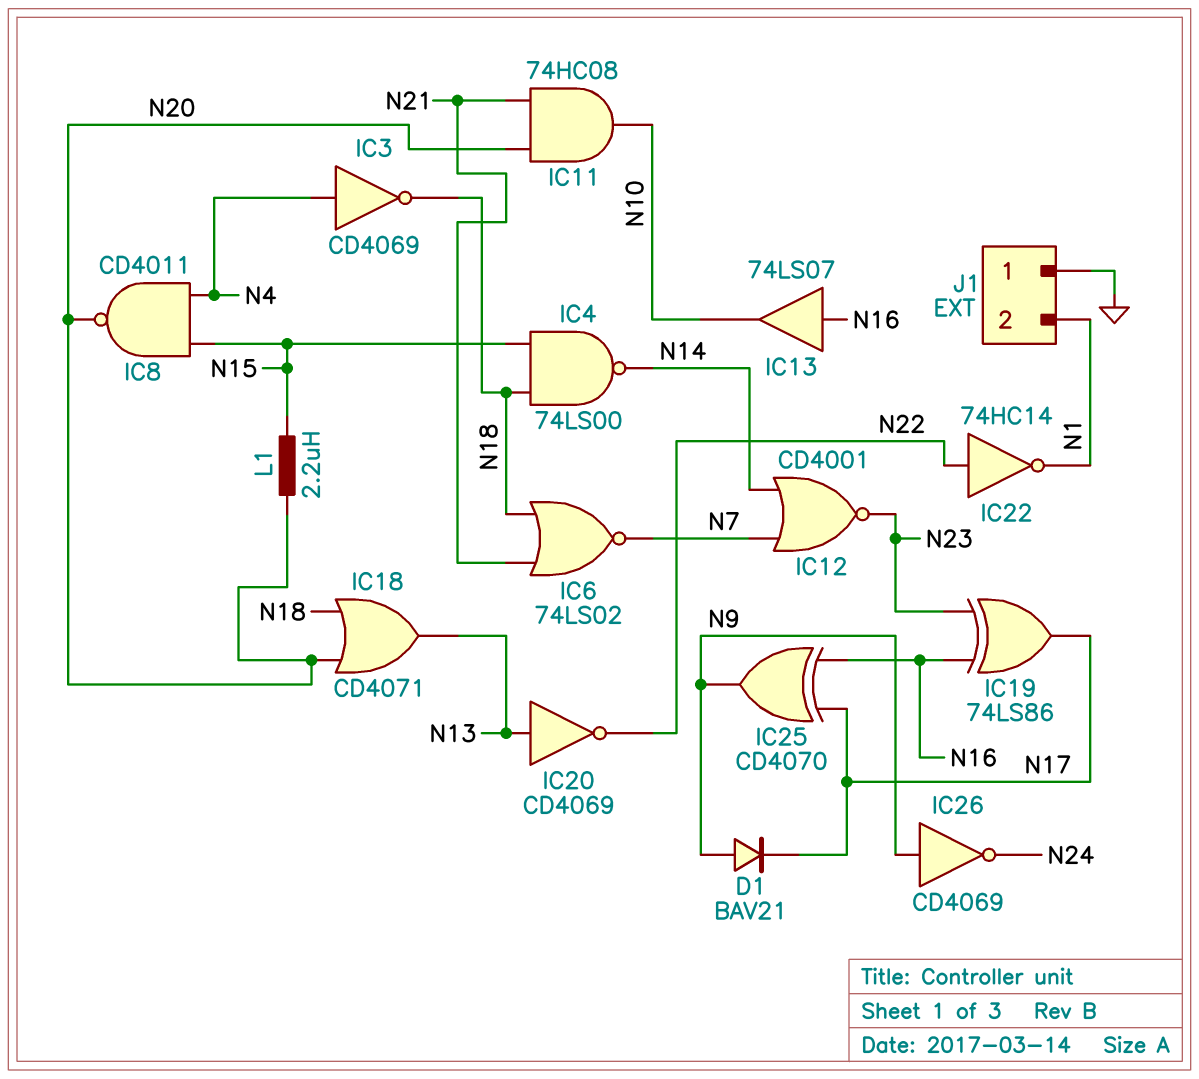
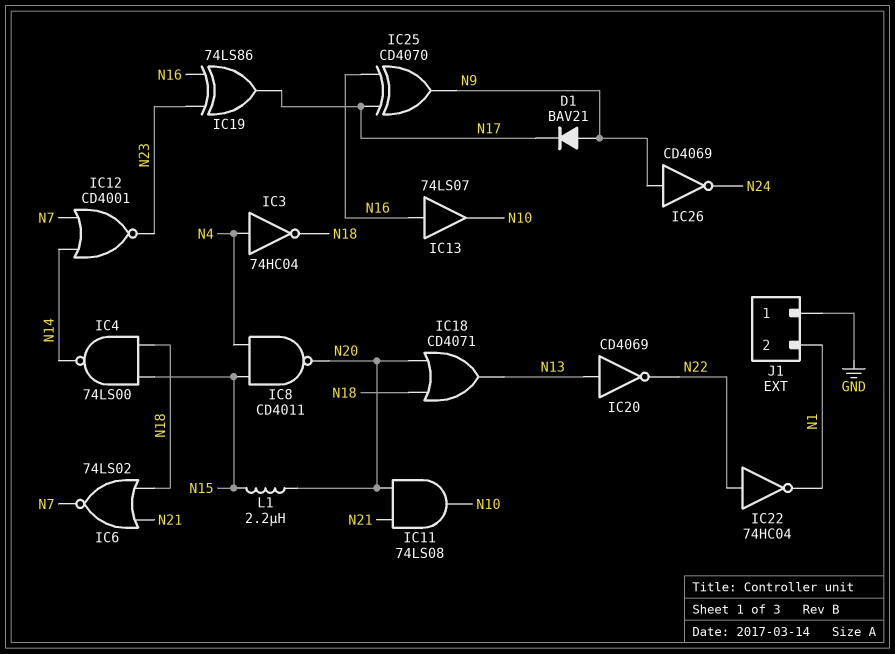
IC3: NOT CD4069 (in N4, out N18) -> NOT 74HC04 (in N4, out N18)
IC11: AND 74HC08 (in N20, in N21, out N10) -> AND 74LS08 (in N20, in N21, out N10)
IC22: NOT 74HC14 (in N22, out N1) -> NOT 74HC04 (in N22, out N1)

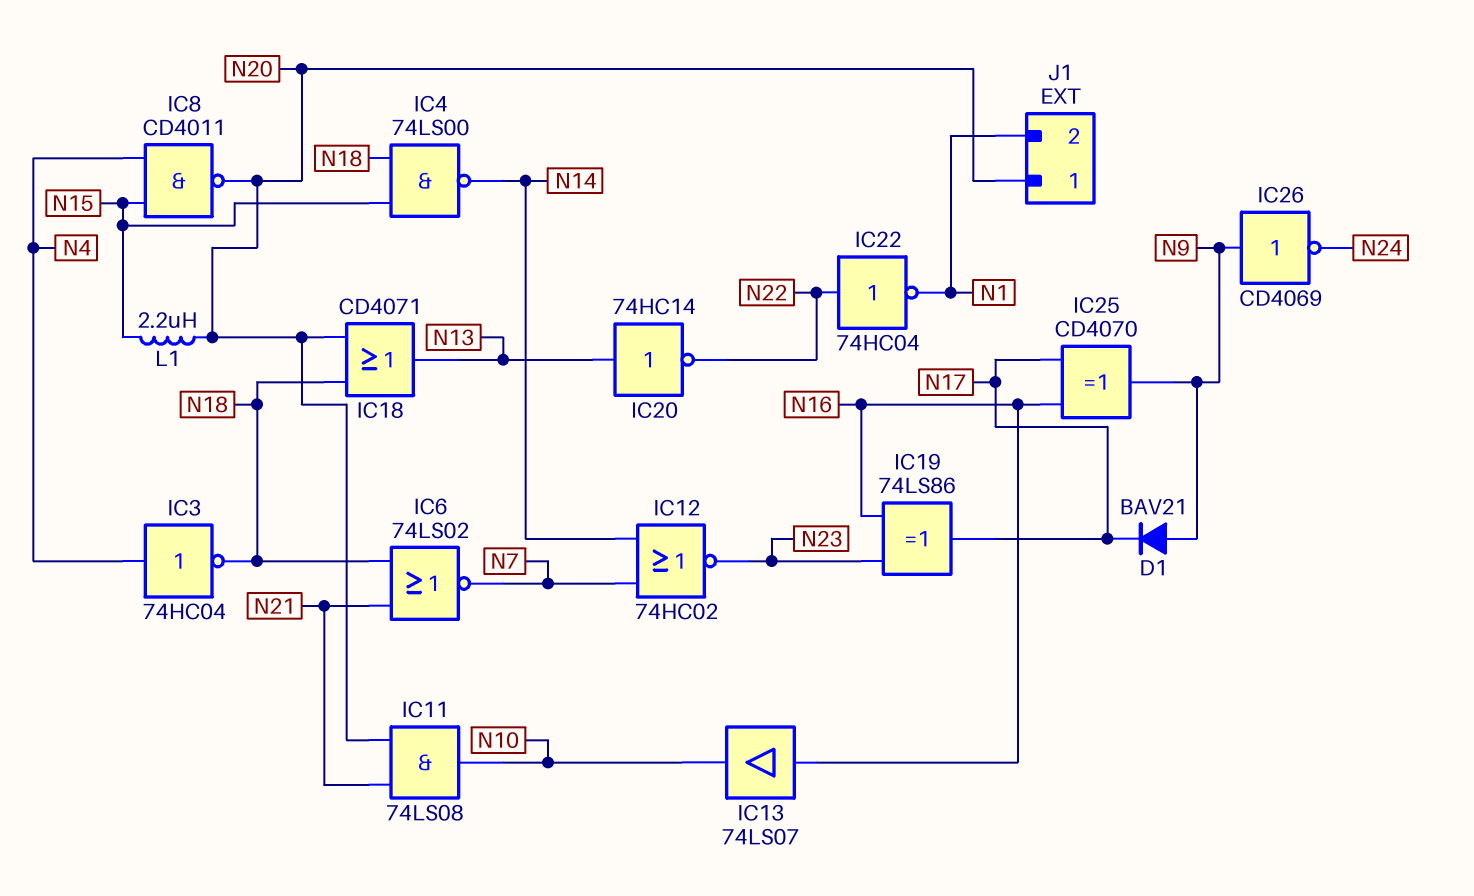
IC12: NOR CD4001 (in N7, in N14, out N23) -> NOR 74HC02 (in N7, in N14, out N23)
IC20: NOT CD4069 (in N13, out N22) -> NOT 74HC14 (in N13, out N22)
J1 pin 1: GND -> N20

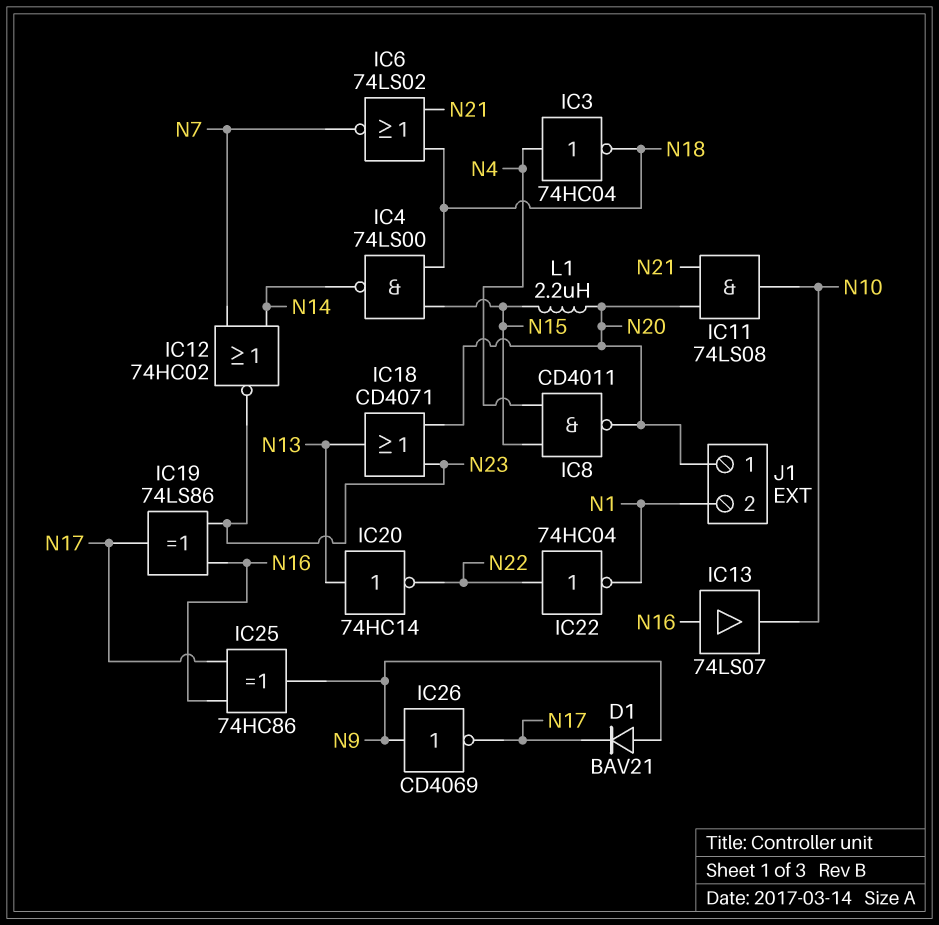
IC18: OR CD4071 (in N18, in N20, out N13) -> OR CD4071 (in N20, in N23, out N13)
IC25: XOR CD4070 (in N16, in N17, out N9) -> XOR 74HC86 (in N16, in N17, out N9)
IC26: NOT CD4069 (in N9, out N24) -> NOT CD4069 (in N9, out N17)

